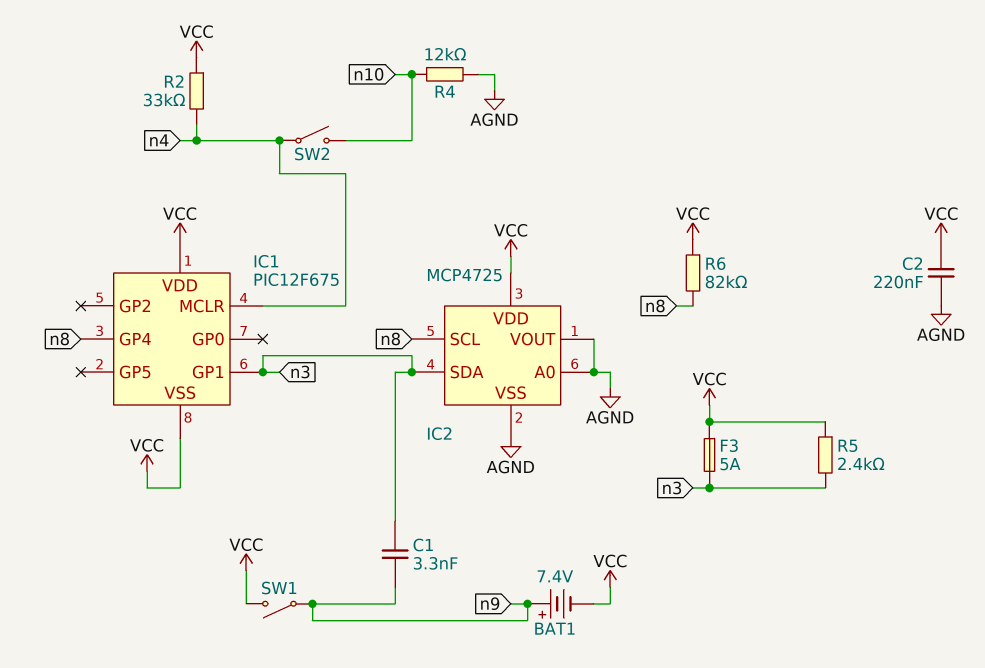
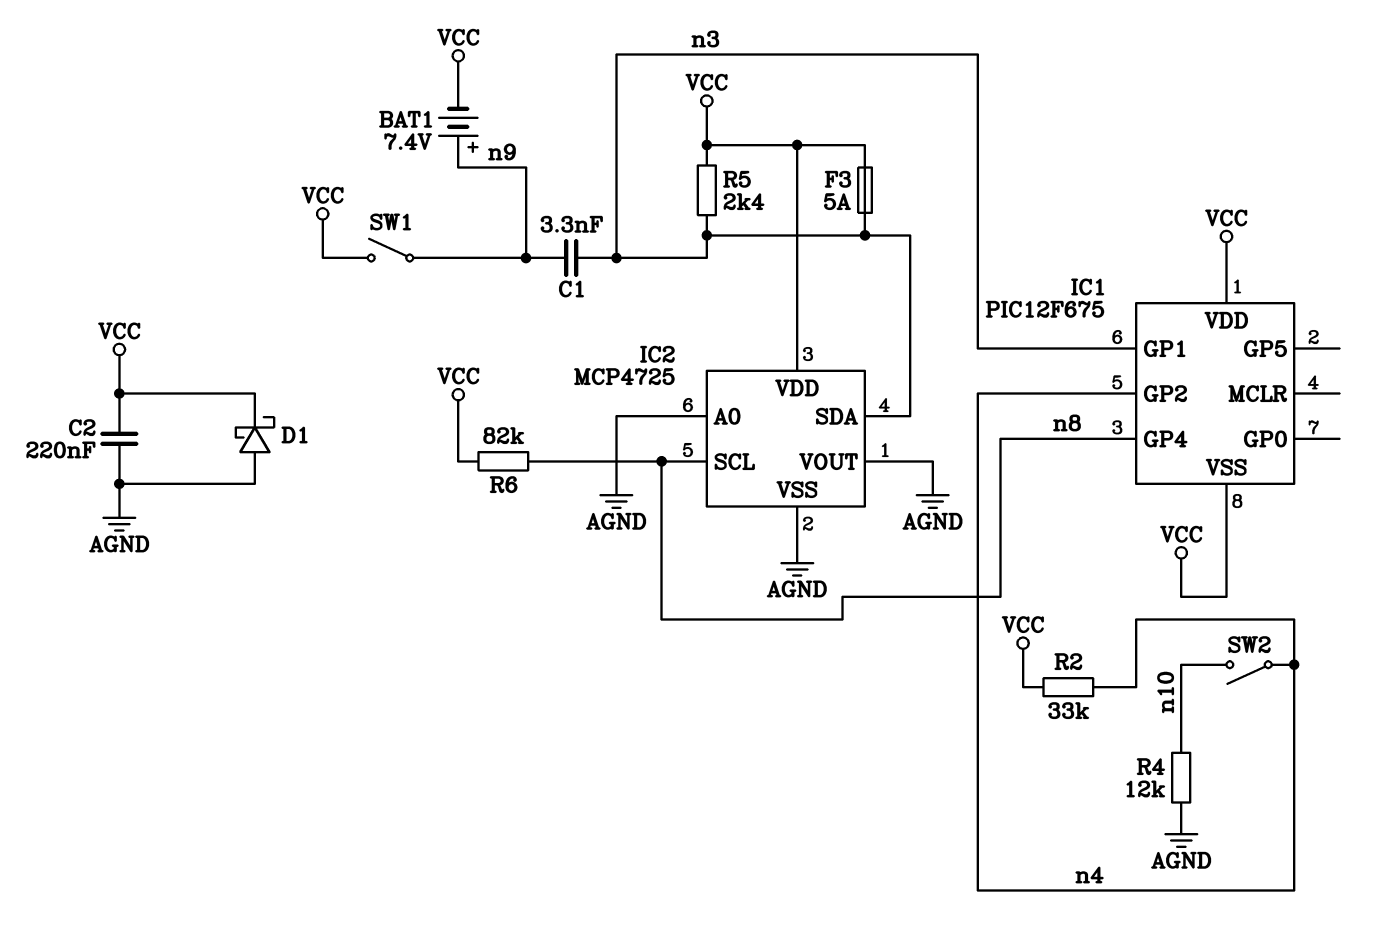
D1: none -> schottky (A AGND, K VCC)
IC1 pin GP2: none -> n4
IC1 pin MCLR: n4 -> none

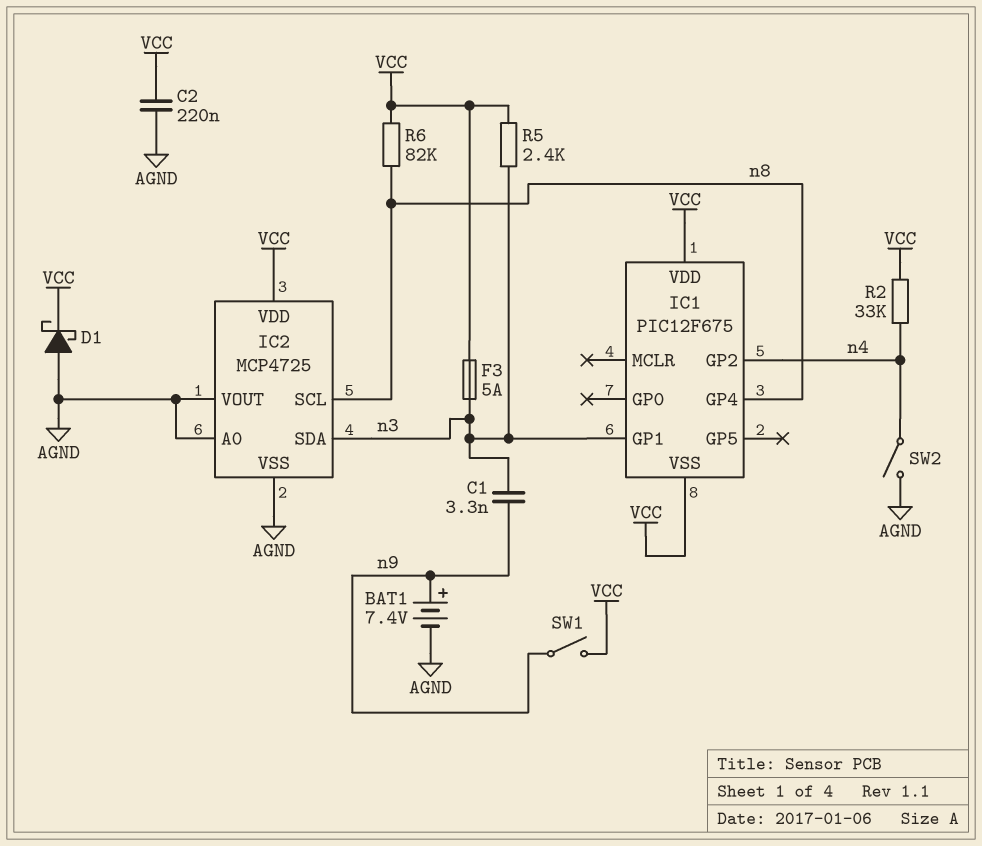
BAT1: 7.4V (plus n9, minus VCC) -> 7.4V (plus n9, minus AGND)
R4: 12k (AGND, n10) -> none
SW2: switch (n4, n10) -> switch (AGND, n4)

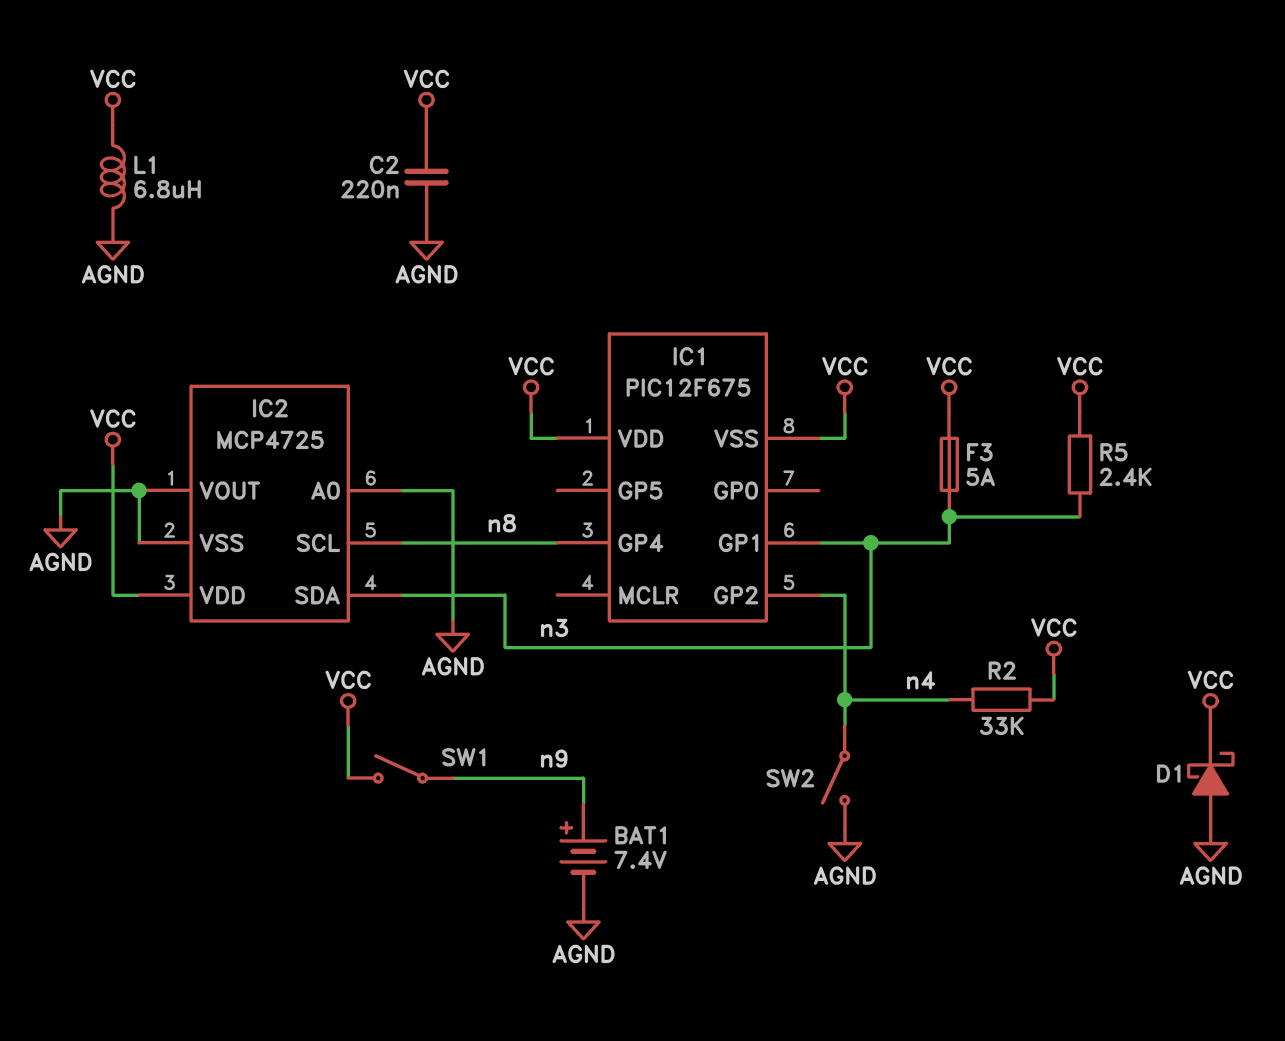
C1: 3.3nF (n3, n9) -> none
L1: none -> 6.8uH (AGND, VCC)
R6: 82k (VCC, n8) -> none

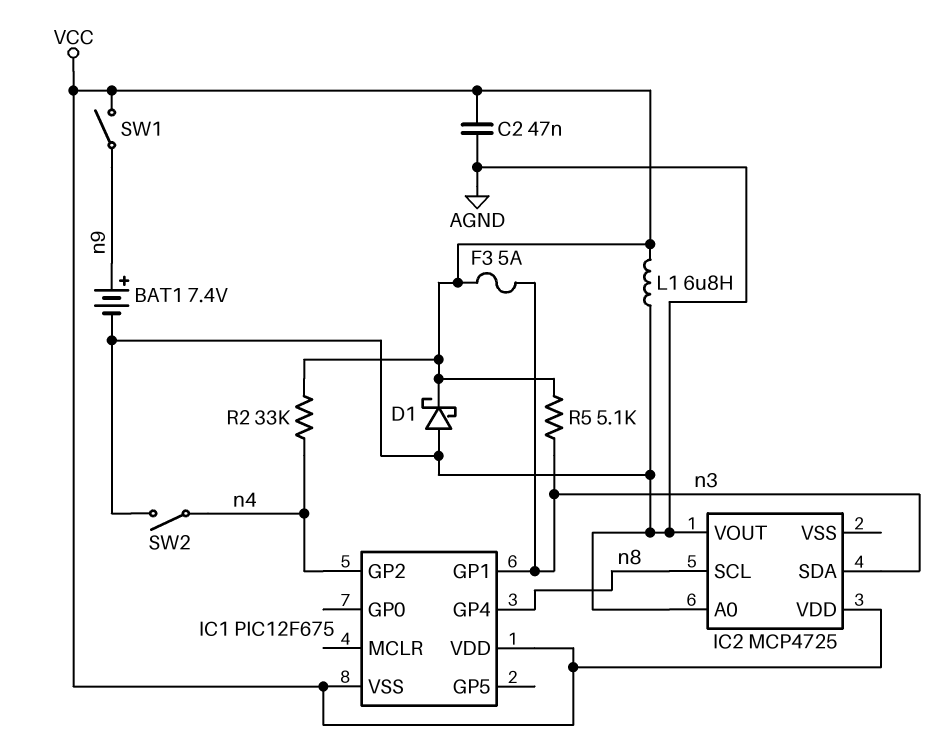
C2: 220nF (AGND, VCC) -> 47nF (AGND, VCC)
IC2 pin VSS: AGND -> none
R5: 2.4k (VCC, n3) -> 5.1k (VCC, n3)

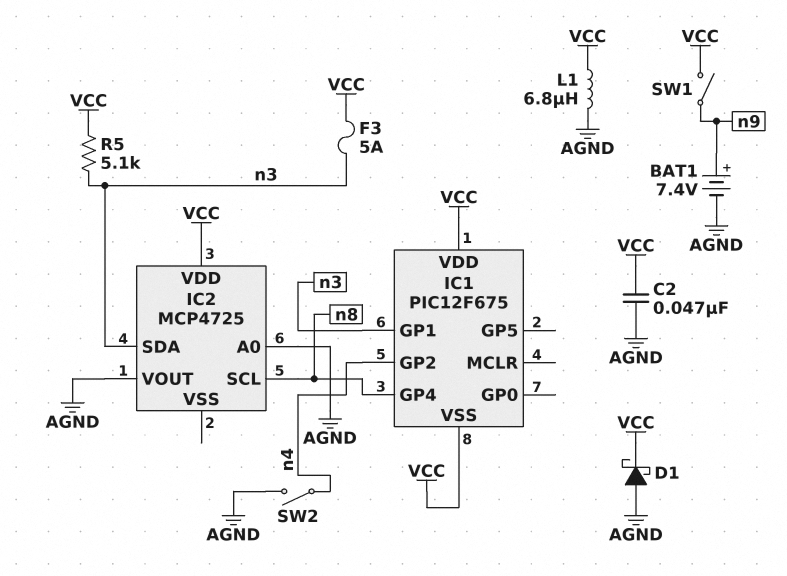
R2: 33k (VCC, n4) -> none

